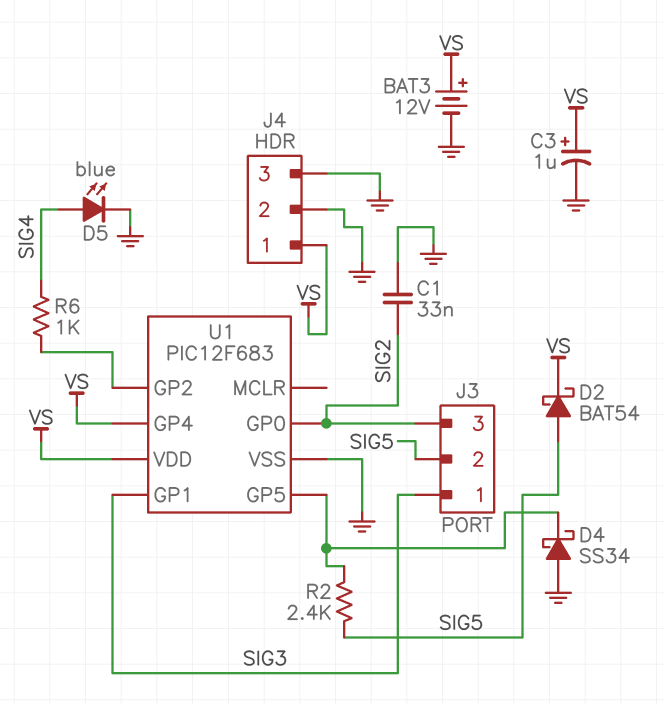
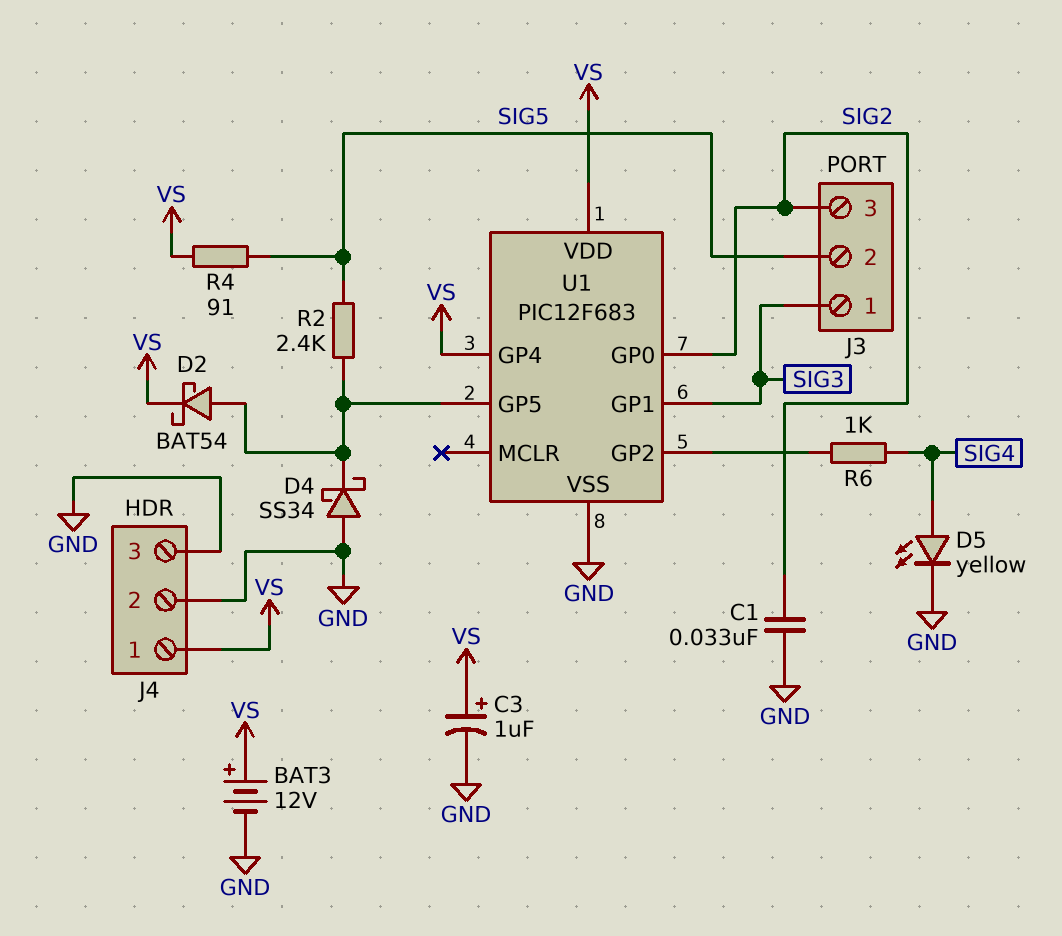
D2: schottky BAT54 (A SIG5, K VS) -> schottky BAT54 (A U1/GP5, K VS)
D5: LED blue (A SIG4, K GND) -> LED yellow (A SIG4, K GND)
R4: none -> 91 (SIG5, VS)

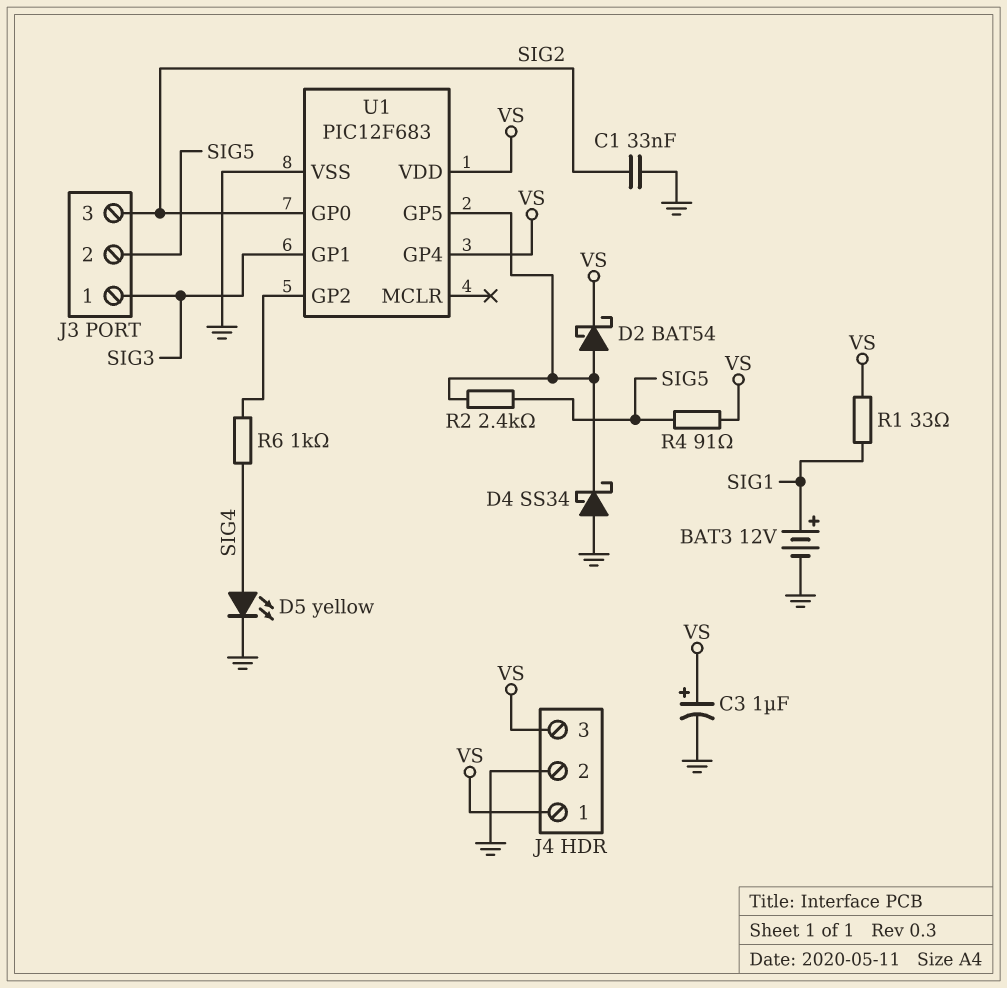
BAT3: 12V (plus VS, minus GND) -> 12V (plus SIG1, minus GND)
J4 pin 3: GND -> VS
R1: none -> 33 (SIG1, VS)

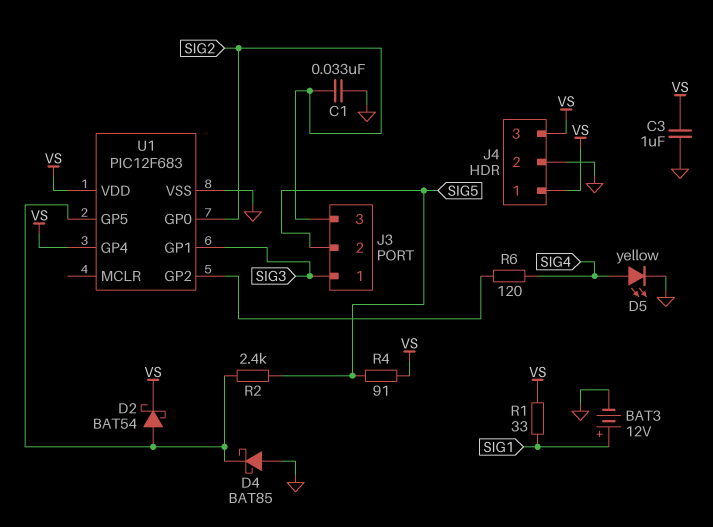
C3: 1uF (plus VS, minus GND) -> 1uF (GND, VS)
D4: schottky SS34 (A GND, K U1/GP5) -> schottky BAT85 (A GND, K U1/GP5)
R6: 1k (SIG4, U1/GP2) -> 120 (SIG4, U1/GP2)

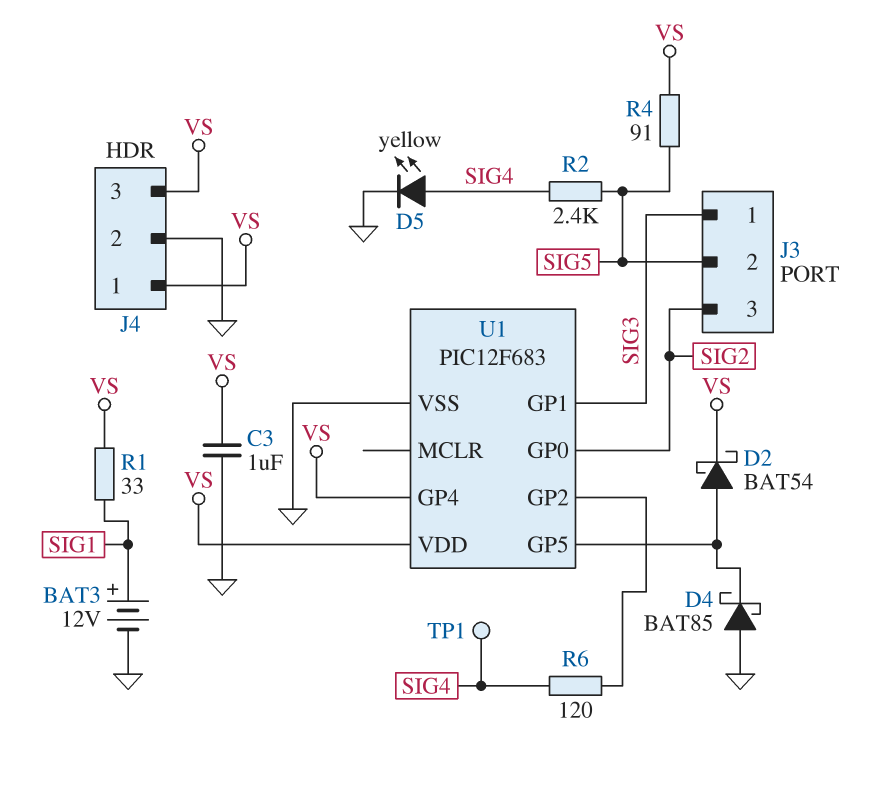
C1: 33nF (GND, SIG2) -> none
R2: 2.4k (SIG5, U1/GP5) -> 2.4k (SIG4, SIG5)
TP1: none -> test point (SIG4)

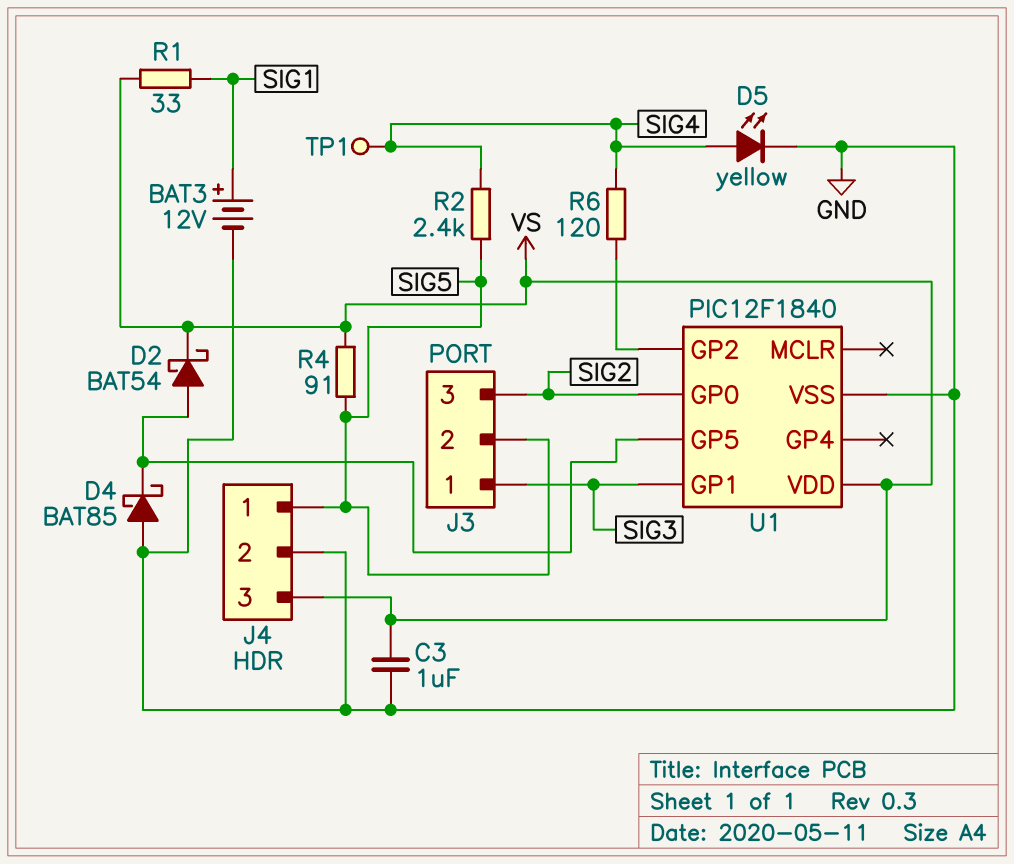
J4 pin 1: VS -> SIG5
U1: PIC12F683 -> PIC12F1840
U1 pin GP4: VS -> none

